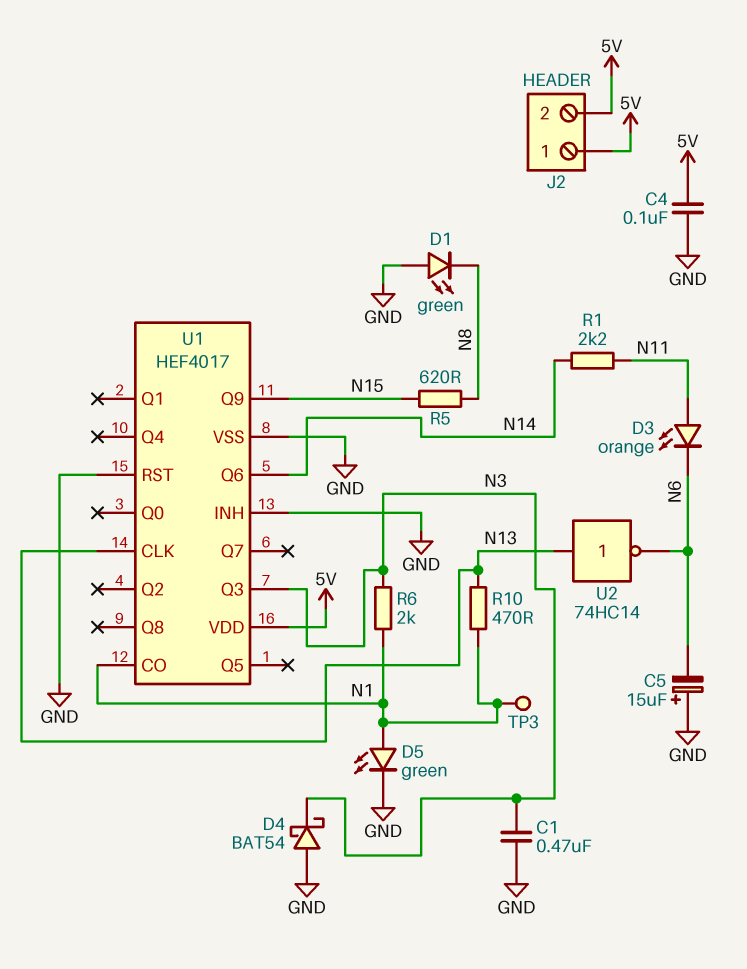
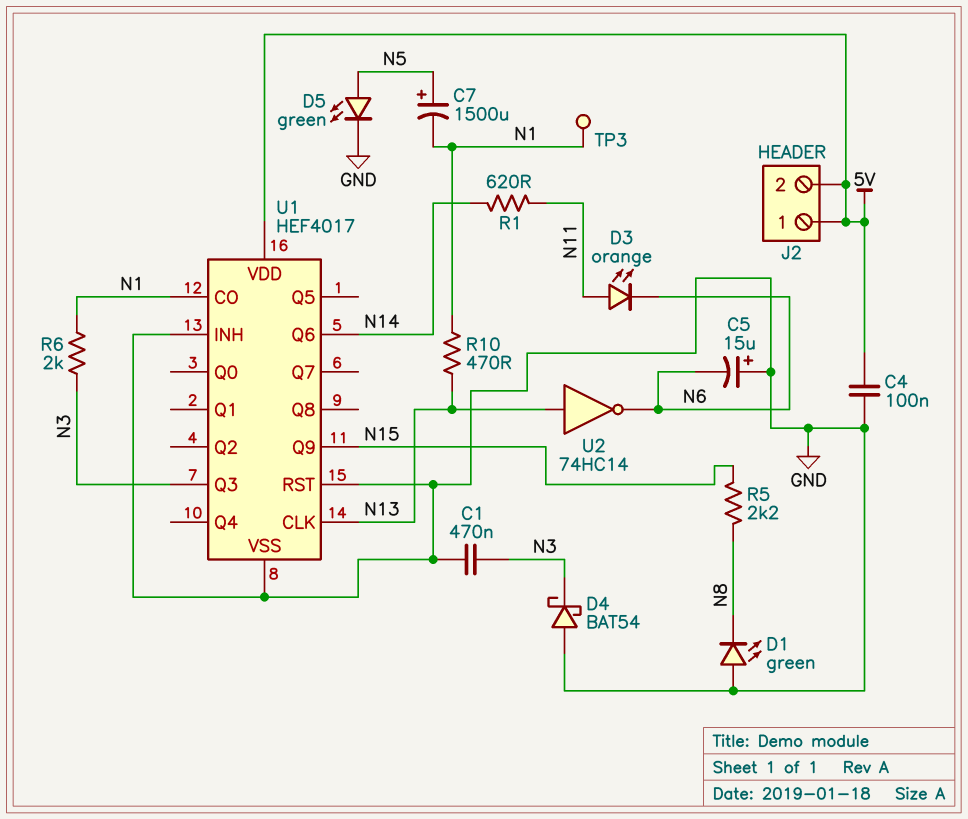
C7: none -> 1500uF (plus N5, minus N1)
D5: LED green (A N1, K GND) -> LED green (A N5, K GND)
R1: 2.2k (N11, N14) -> 620 (N11, N14)
R5: 620 (N8, N15) -> 2.2k (N8, N15)

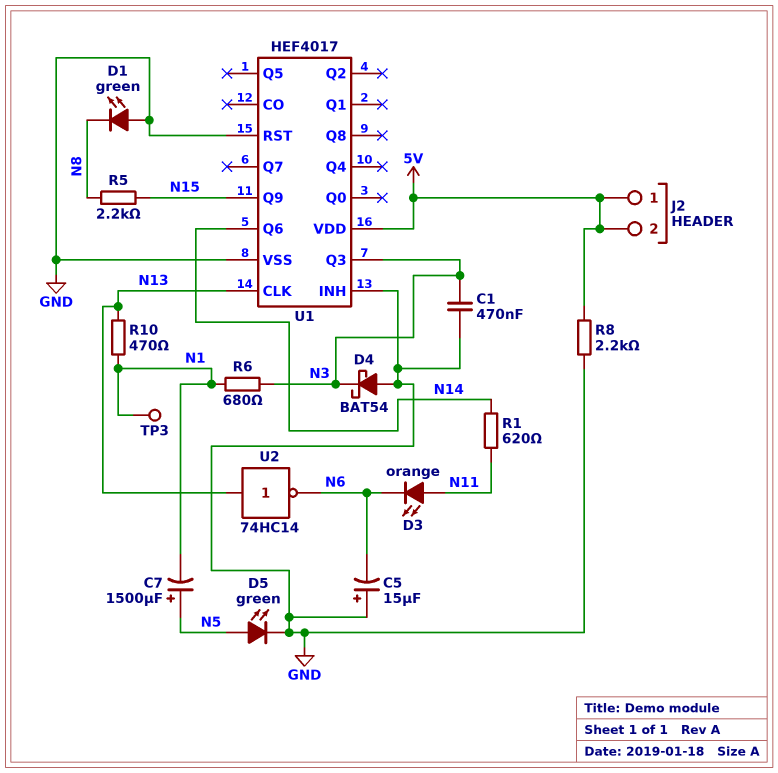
C4: 100nF (5V, GND) -> none
R6: 2k (N1, N3) -> 680 (N1, N3)
R8: none -> 2.2k (5V, GND)
U1 pin CO: N1 -> none

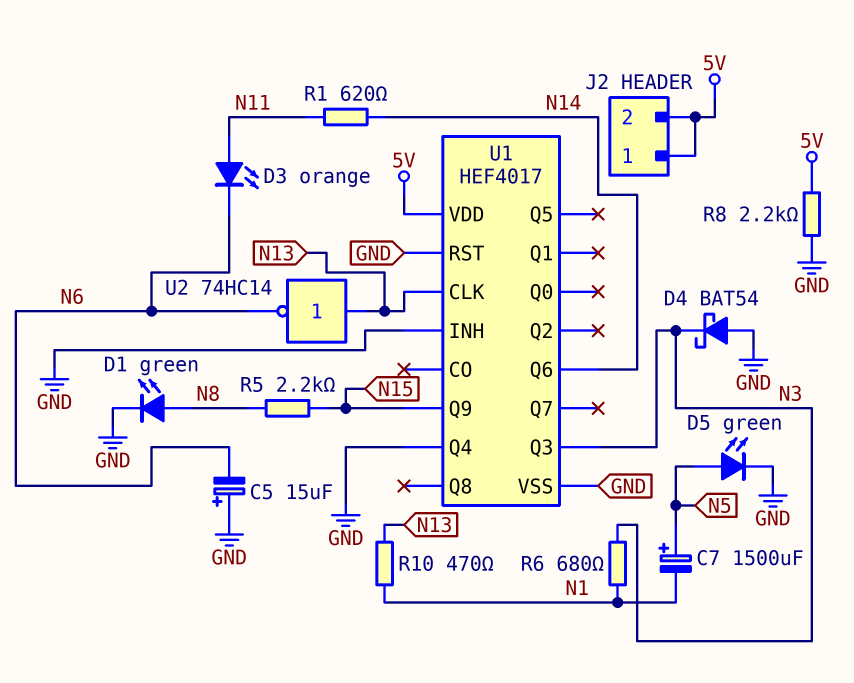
C1: 470nF (GND, N3) -> none
D1: LED green (A GND, K N8) -> LED green (A N8, K GND)
TP3: test point (N1) -> none
U1 pin Q4: none -> GND

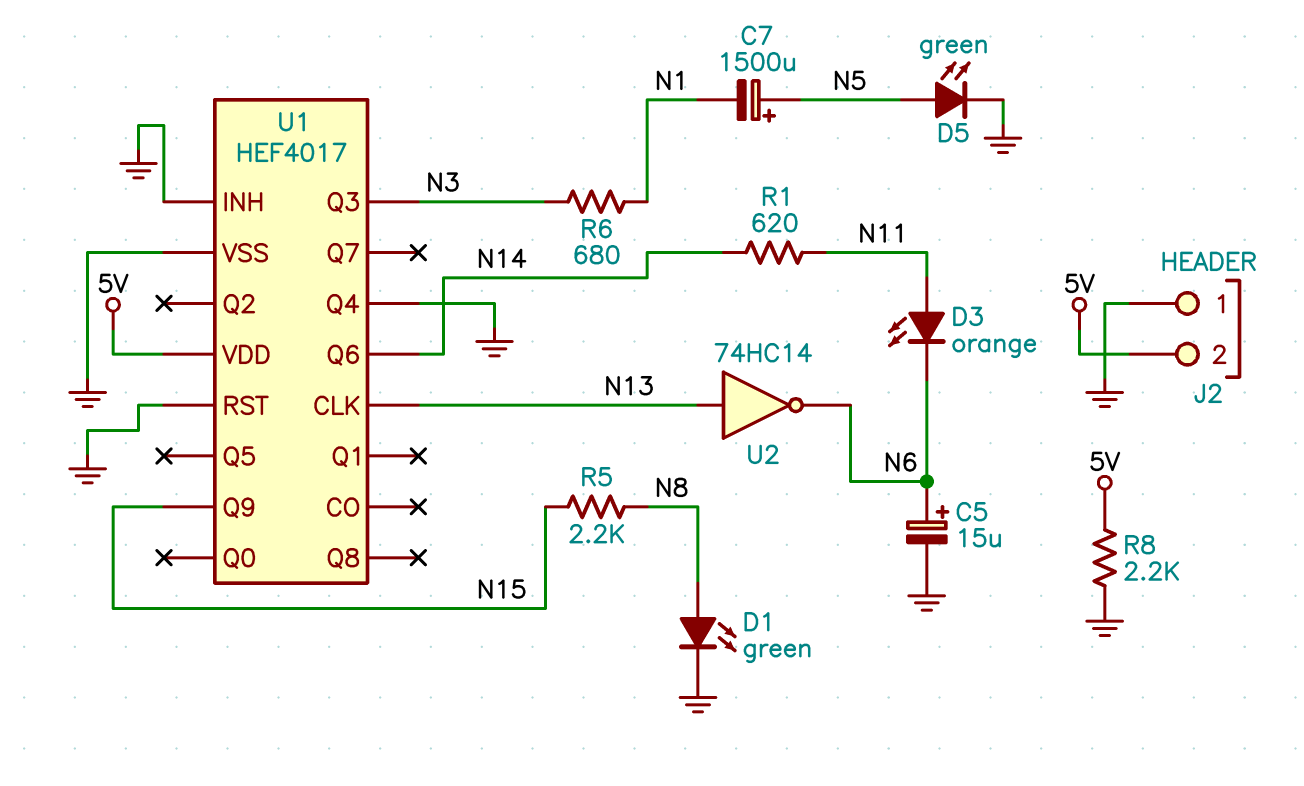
C5: 15uF (plus GND, minus N6) -> 15uF (plus N6, minus GND)
D4: schottky BAT54 (A GND, K N3) -> none
J2 pin 1: 5V -> GND
R10: 470 (N1, N13) -> none

